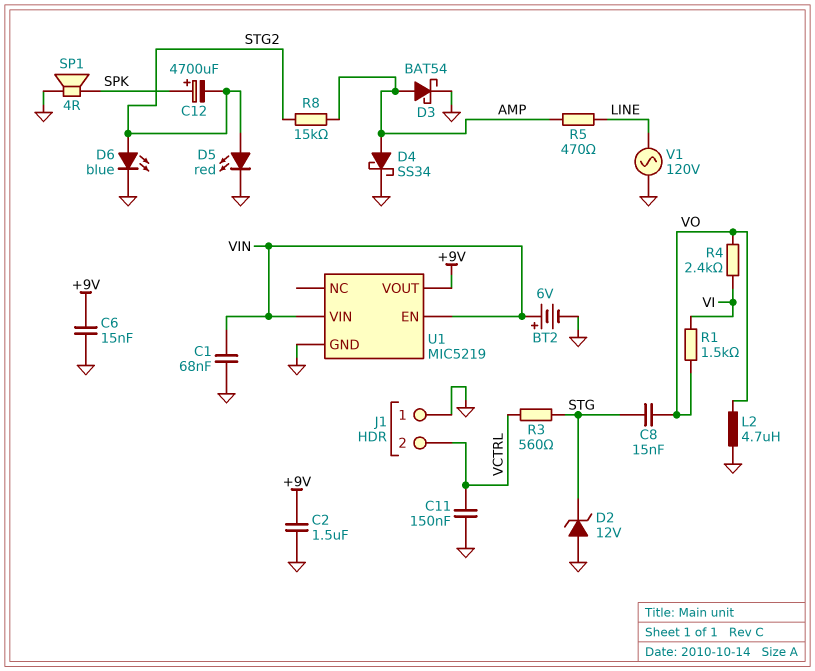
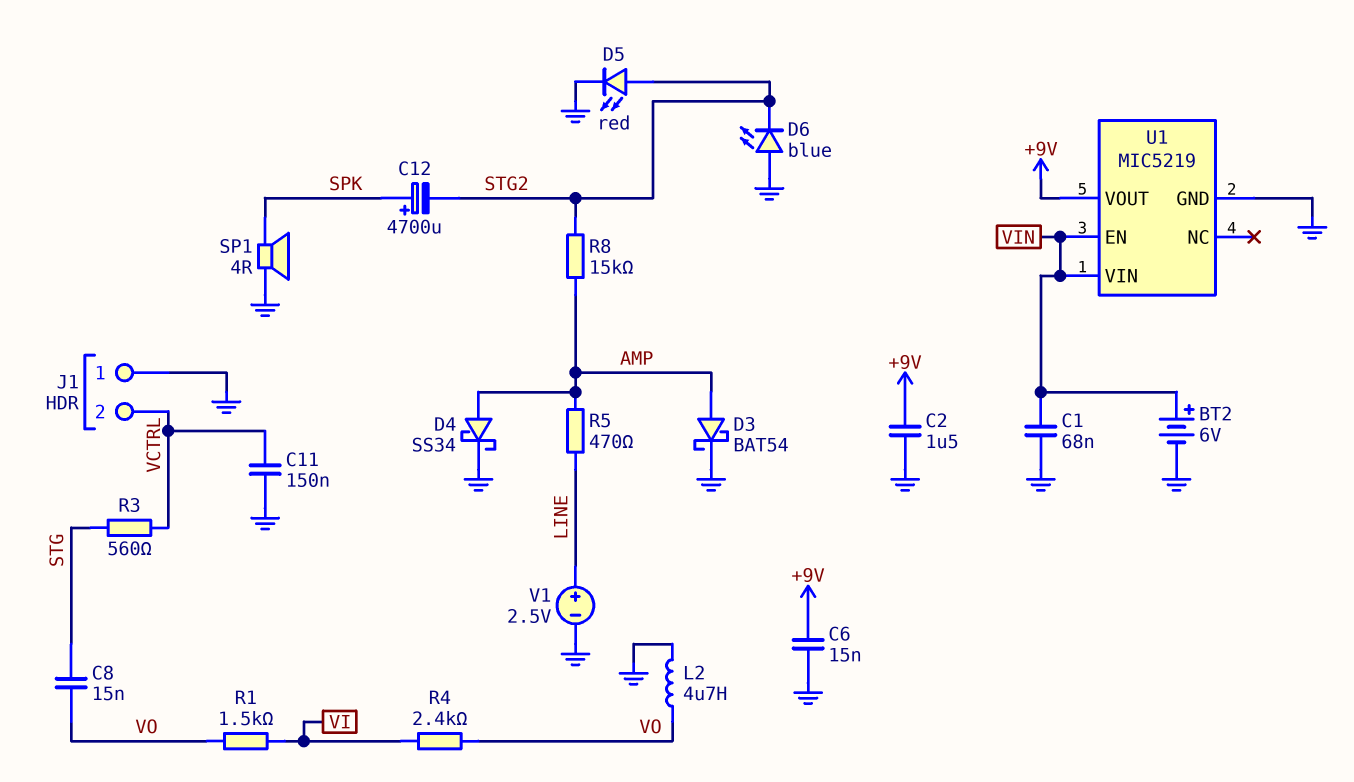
D2: zener 12V (A GND, K STG) -> none
D6: LED blue (A STG2, K GND) -> LED blue (A GND, K STG2)
V1: AC 120V (GND, LINE) -> 2.5V (plus LINE, minus GND)

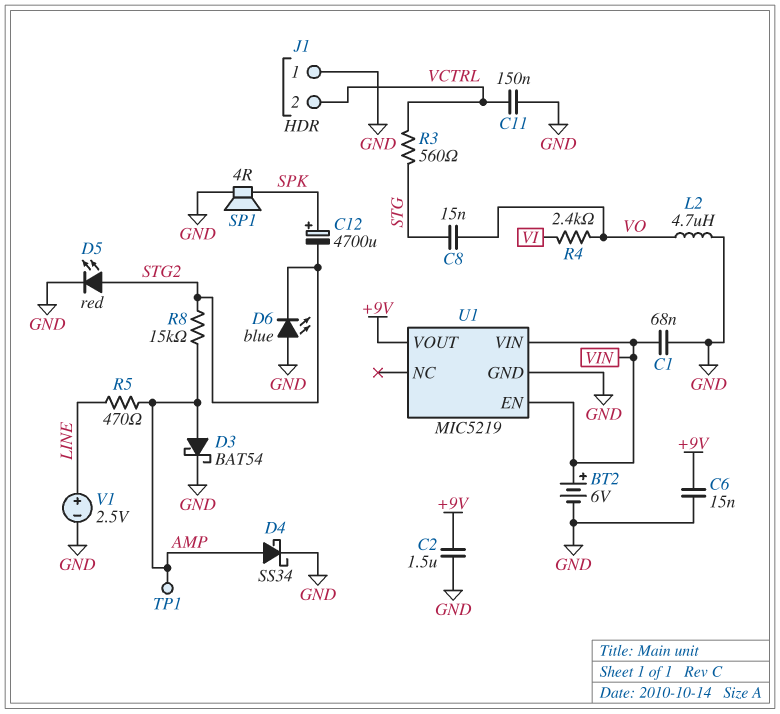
R1: 1.5k (VI, VO) -> none
TP1: none -> test point (AMP)

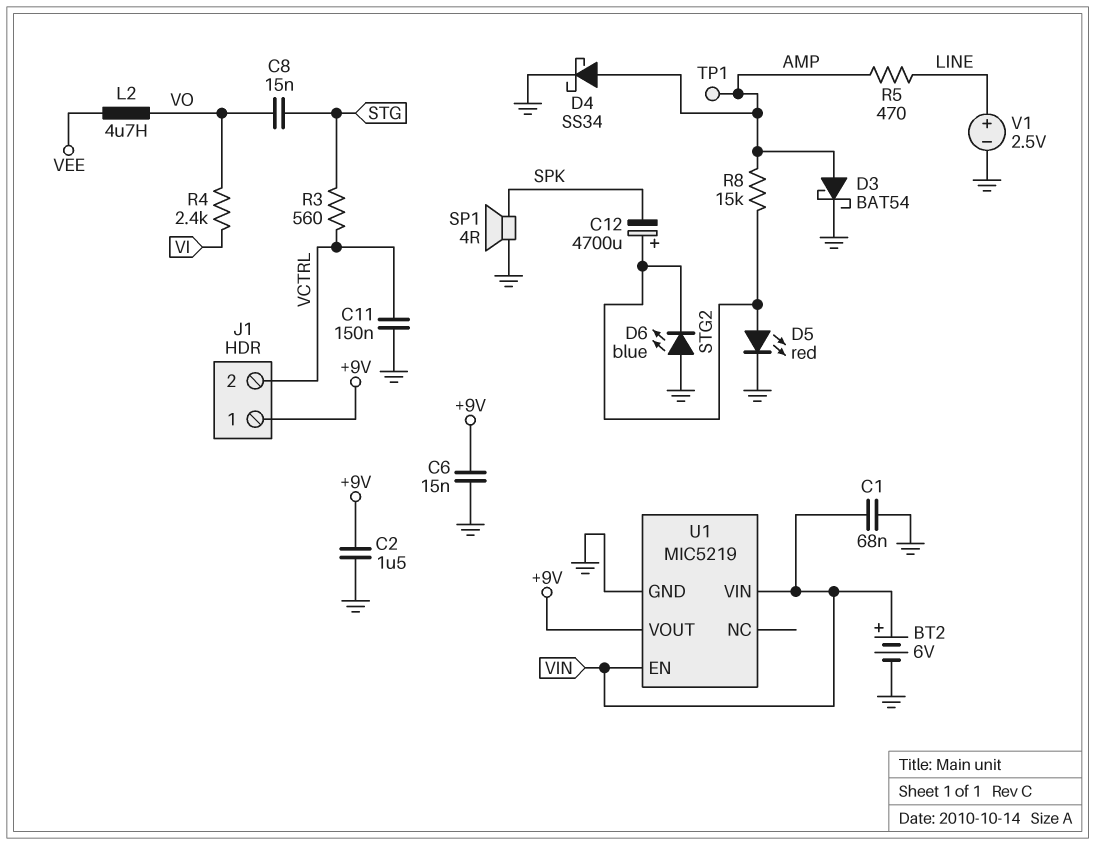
C12: 4700uF (plus SPK, minus STG2) -> 4700uF (plus STG2, minus SPK)
J1 pin 1: GND -> +9V
L2: 4.7uH (GND, VO) -> 4.7uH (VEE, VO)

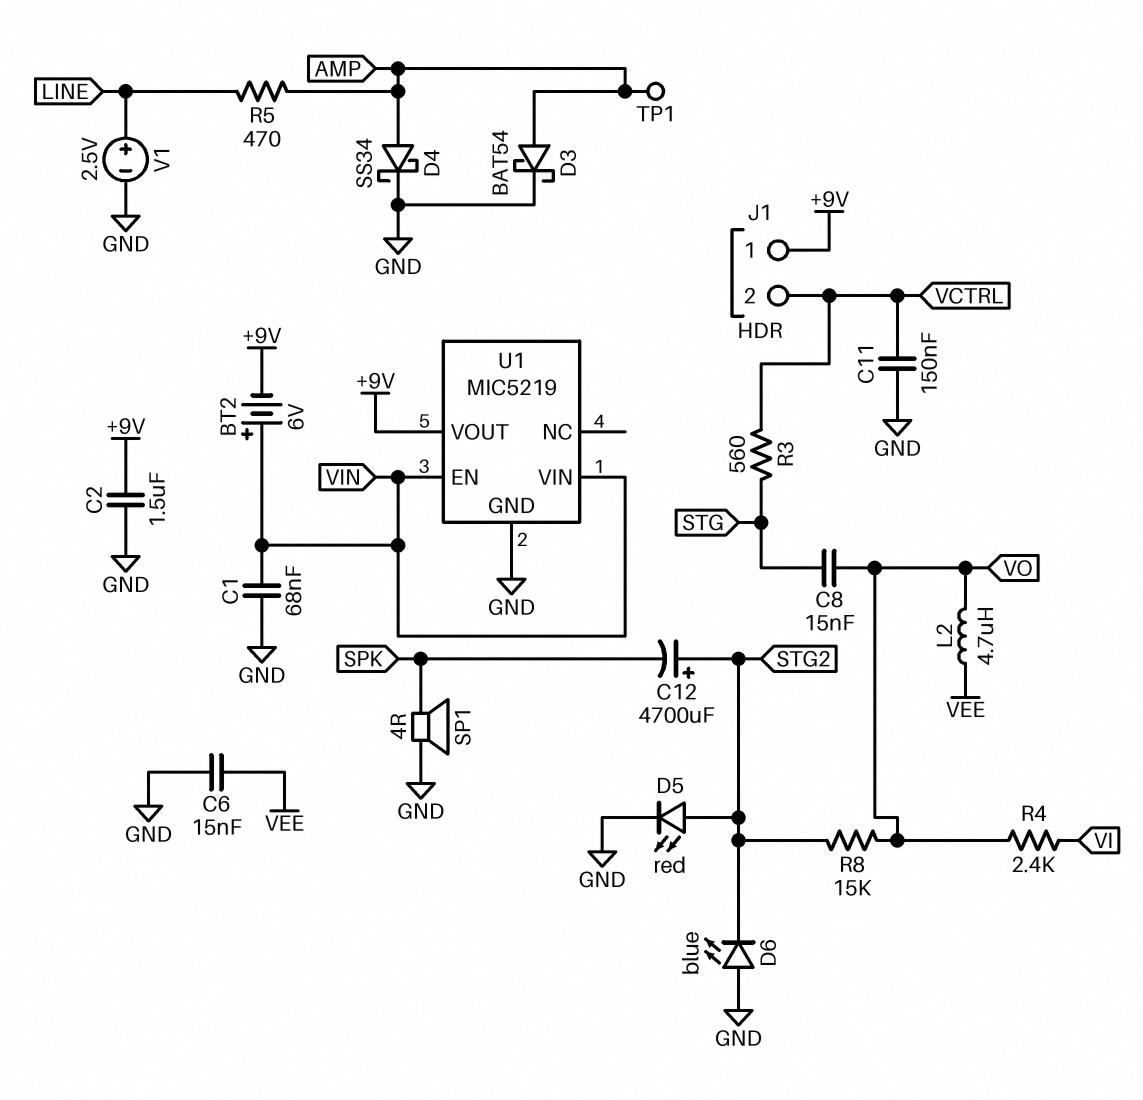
BT2: 6V (plus VIN, minus GND) -> 6V (plus VIN, minus +9V)
C6: 15nF (+9V, GND) -> 15nF (GND, VEE)
R8: 15k (AMP, STG2) -> 15k (STG2, VO)

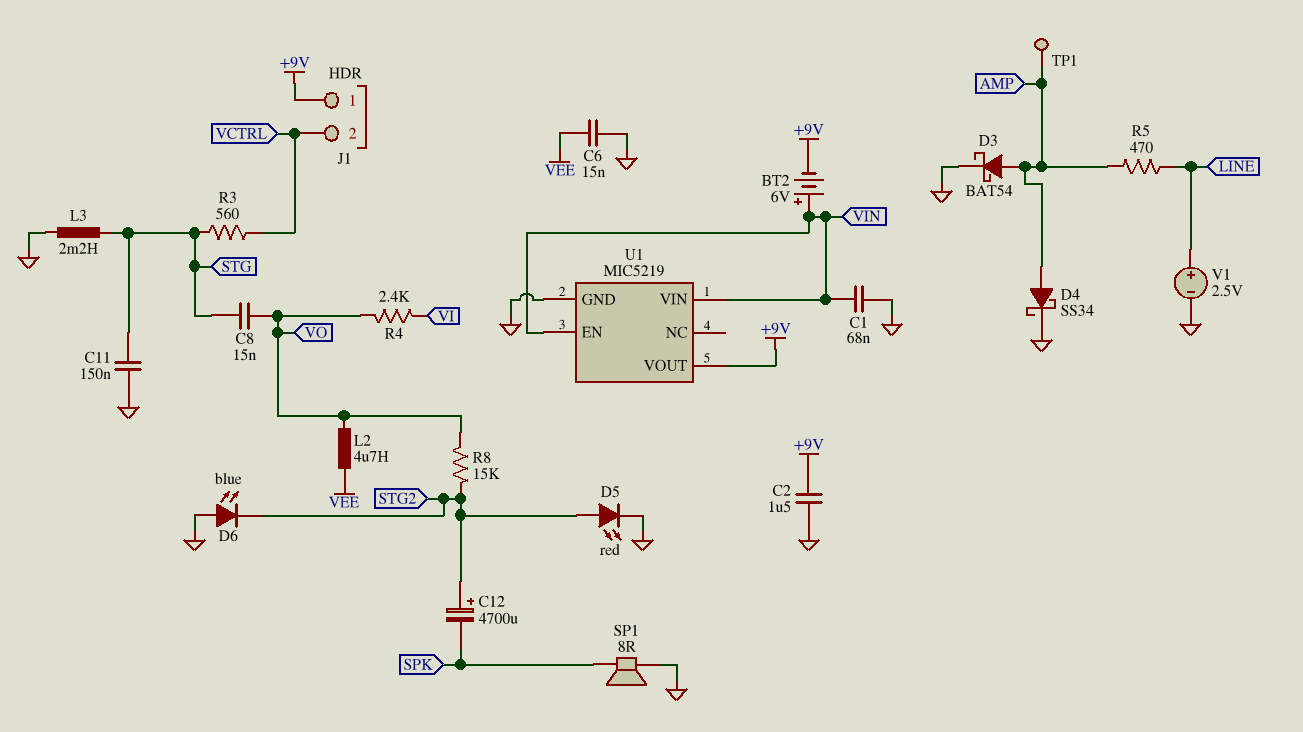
C11: 150nF (GND, VCTRL) -> 150nF (GND, STG)
L3: none -> 2.2mH (GND, STG)
SP1: speaker 4R (GND, SPK) -> speaker 8R (GND, SPK)

